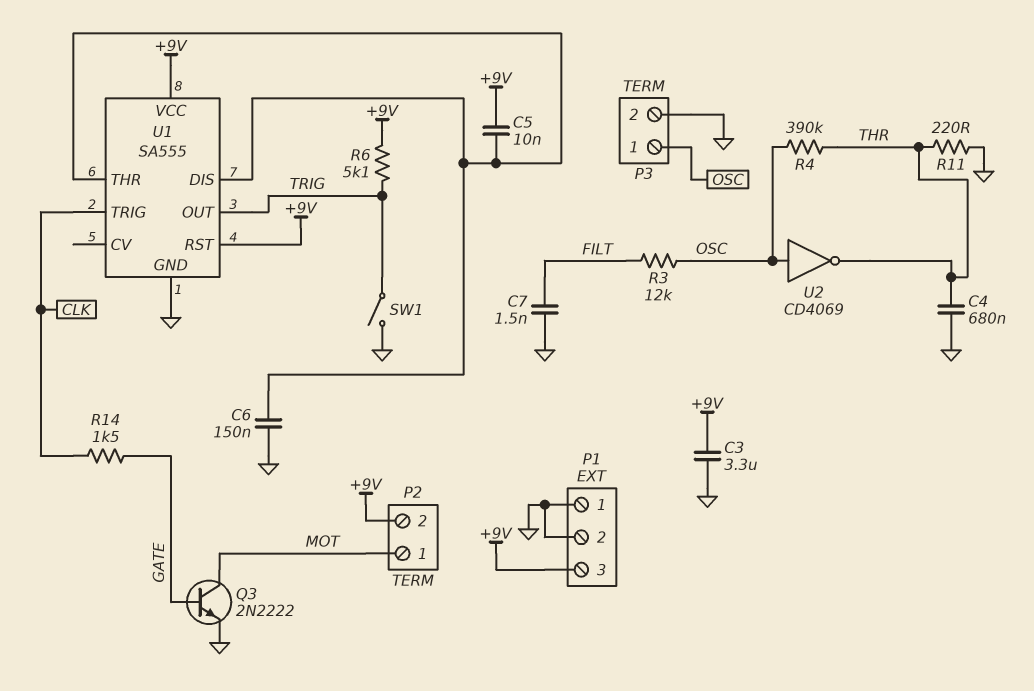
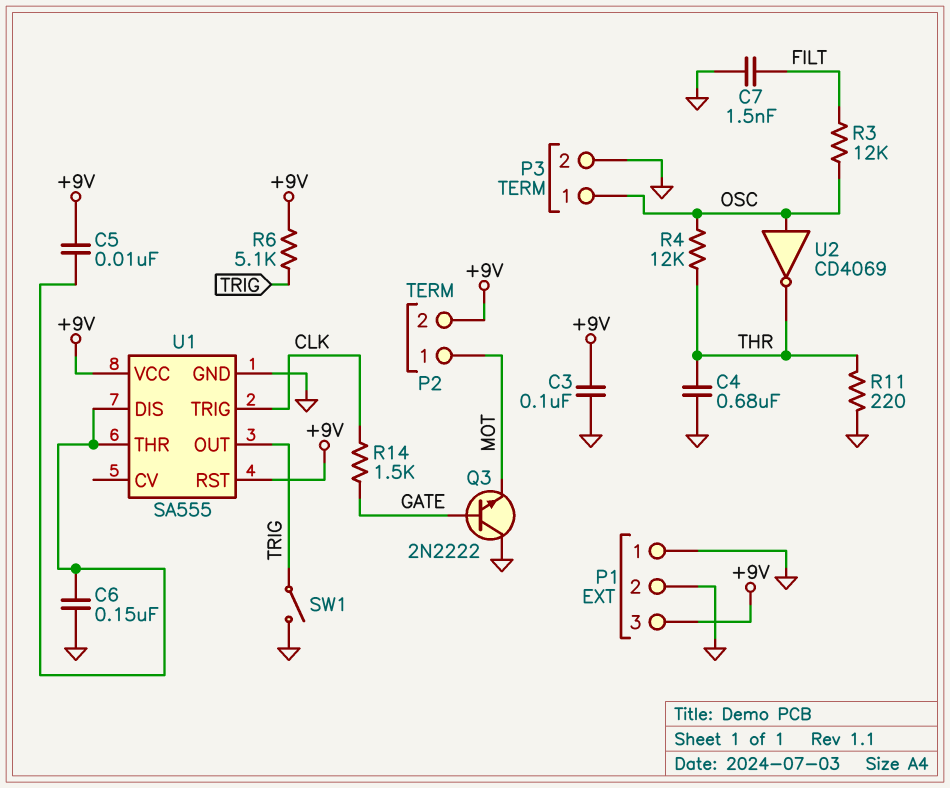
C3: 3.3uF (+9V, GND) -> 100nF (+9V, GND)
Q3: NPN 2N2222 (B GATE, C MOT, E GND) -> NPN 2N2222 (B GATE, C GND, E MOT)
R4: 390k (OSC, THR) -> 12k (OSC, THR)

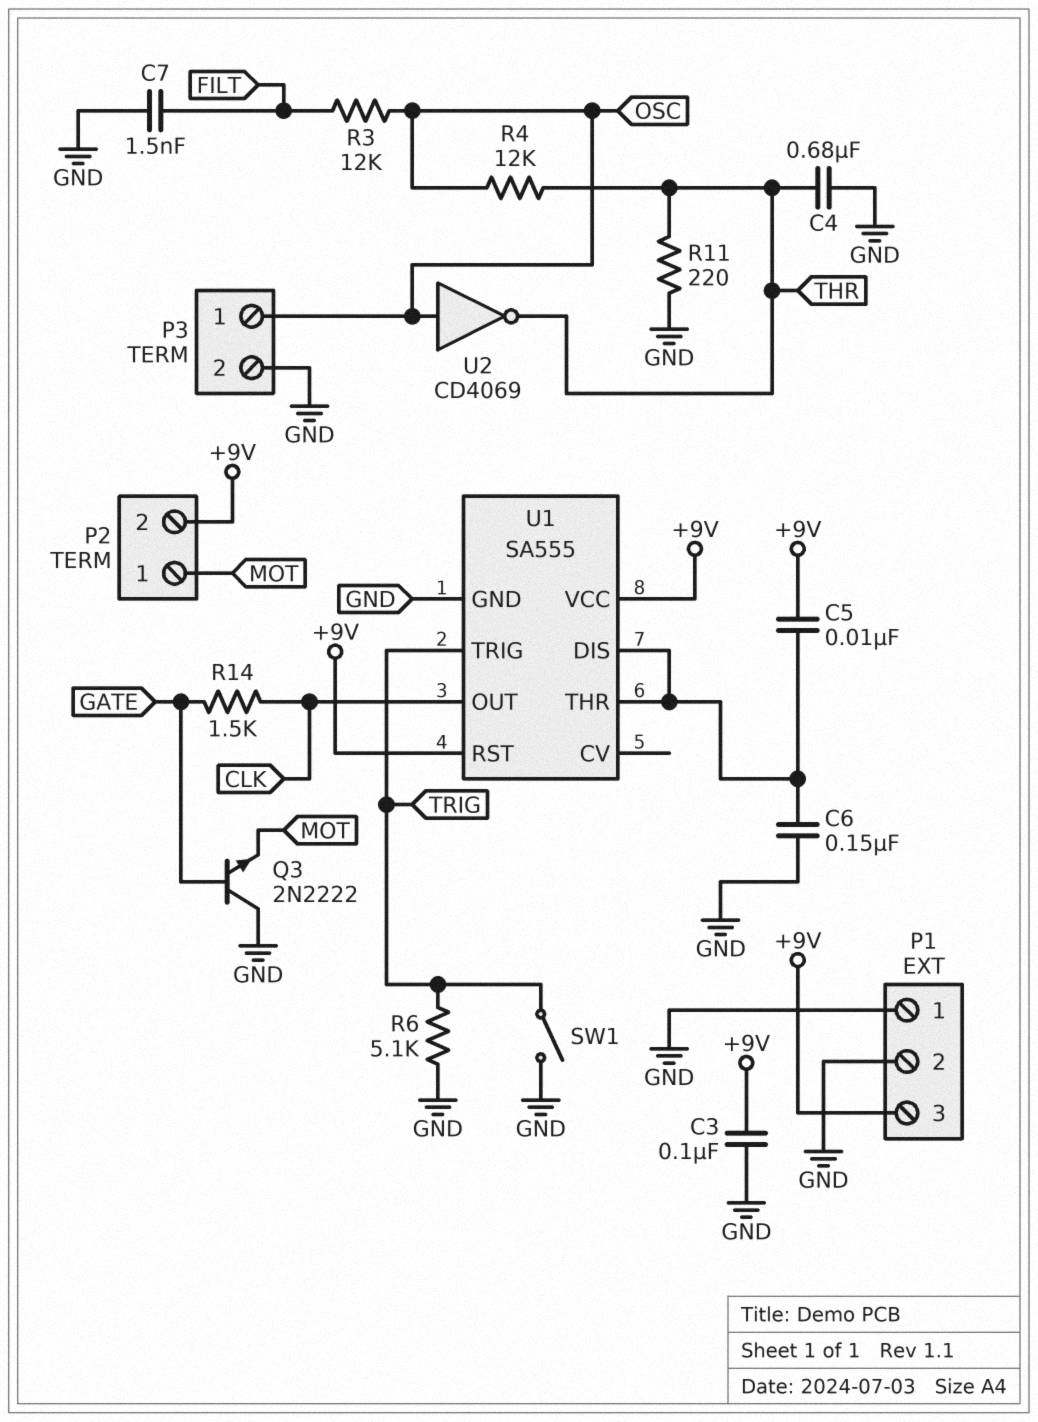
R6: 5.1k (+9V, TRIG) -> 5.1k (GND, TRIG)
U1 pin OUT: TRIG -> CLK
U1 pin TRIG: CLK -> TRIG

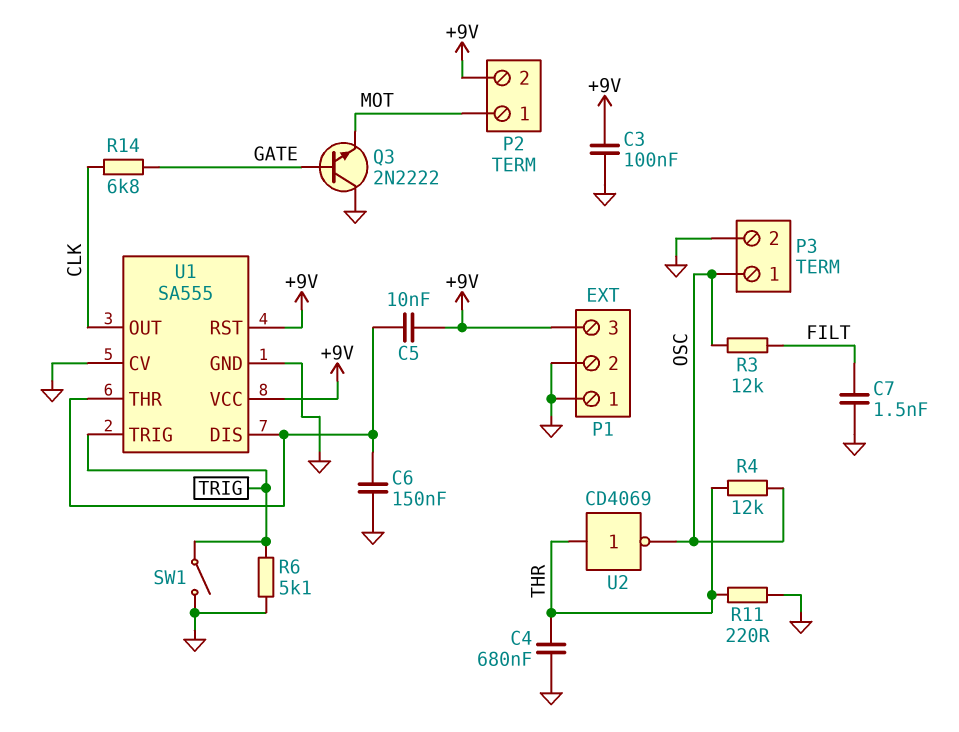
R14: 1.5k (CLK, GATE) -> 6.8k (CLK, GATE)
U1 pin CV: none -> GND
U2: NOT CD4069 (in OSC, out THR) -> NOT CD4069 (in THR, out OSC)

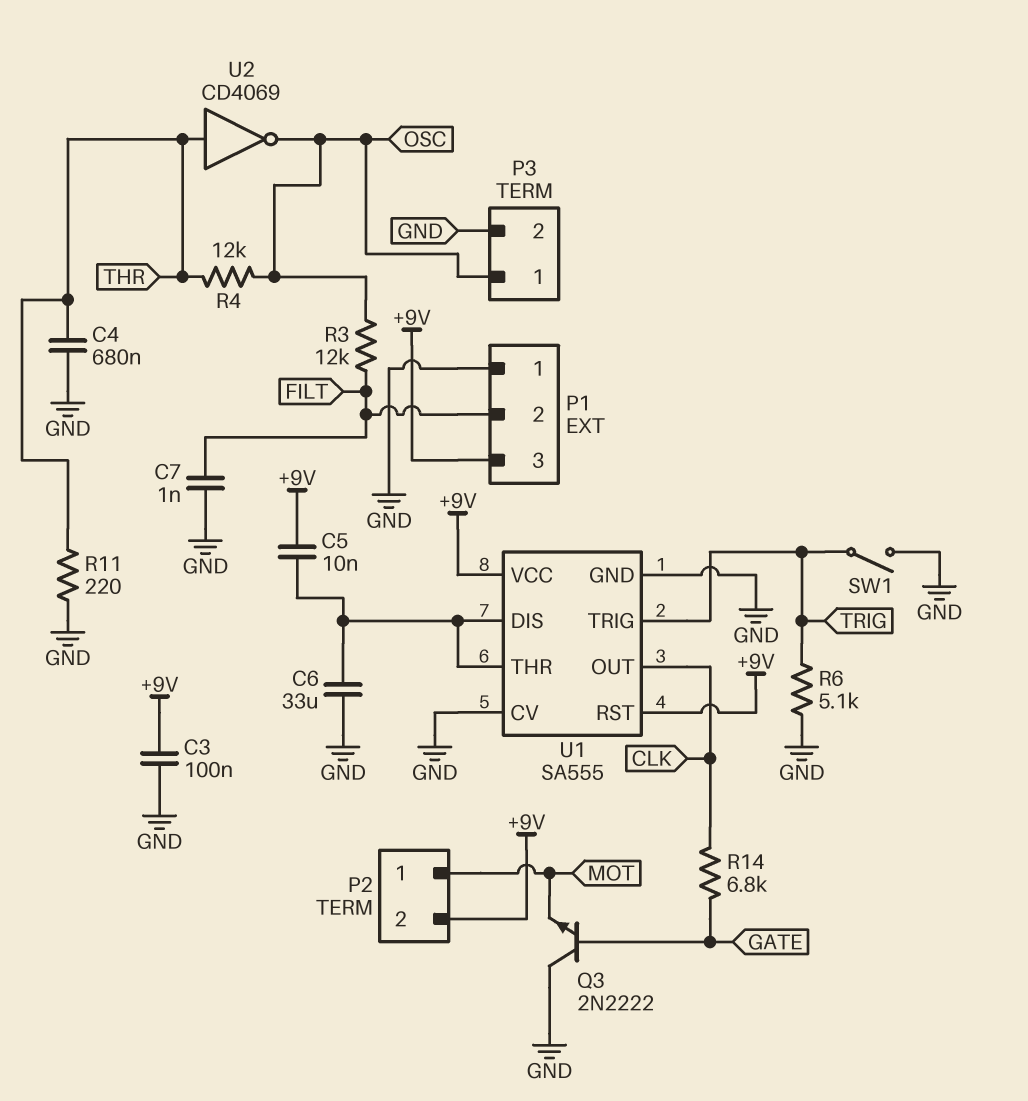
C6: 150nF (GND, U1/DIS) -> 33uF (GND, U1/DIS)
C7: 1.5nF (FILT, GND) -> 1nF (FILT, GND)
P1 pin 2: GND -> FILT

